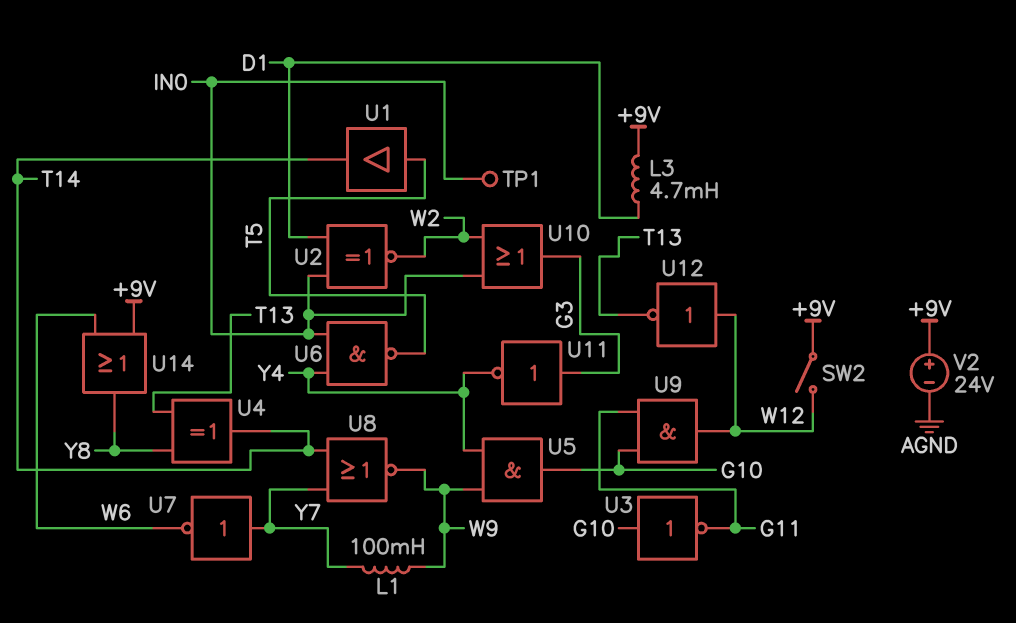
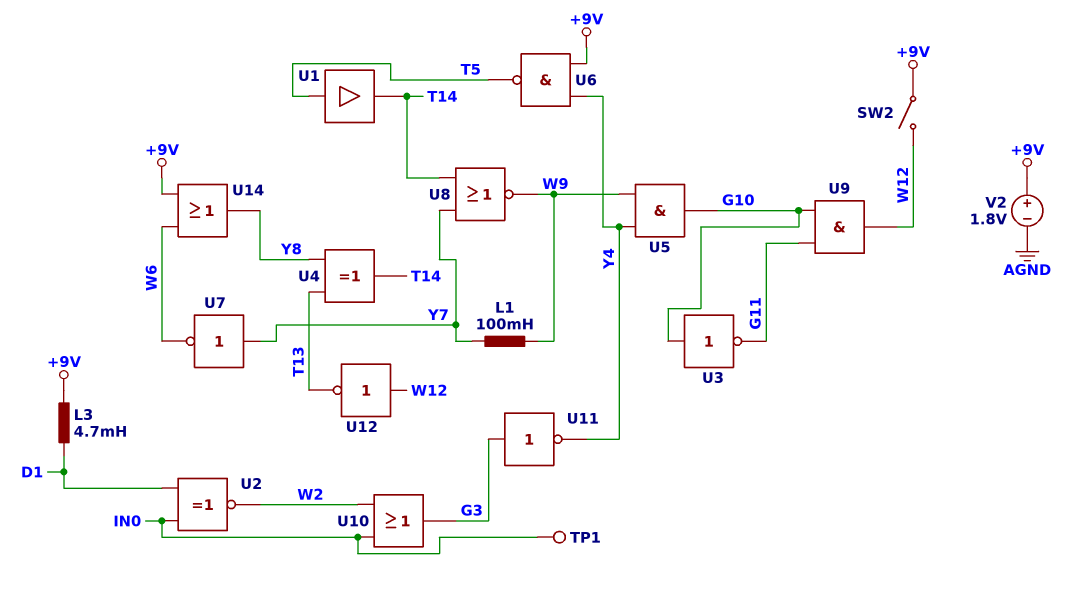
U6: NAND (in IN0, in Y4, out T5) -> NAND (in +9V, in Y4, out T5)
V2: 24V (plus +9V, minus AGND) -> 1.8V (plus +9V, minus AGND)

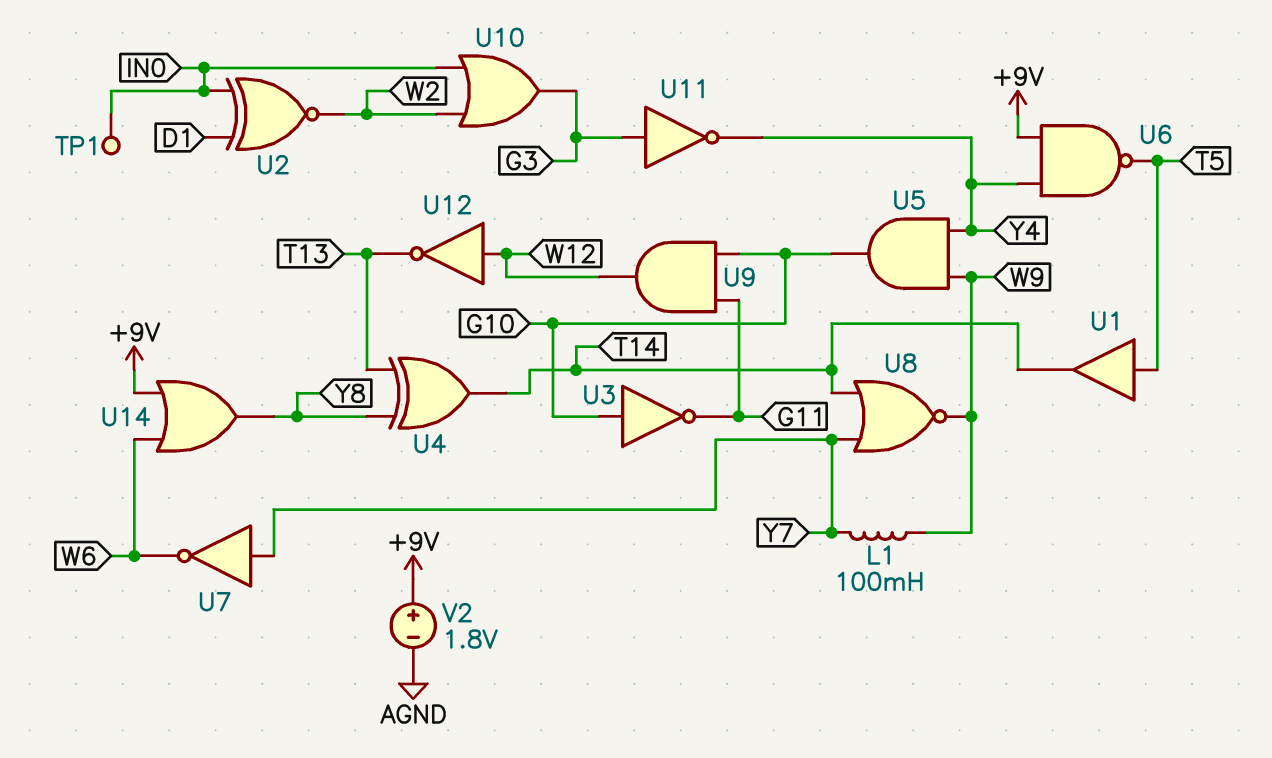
L3: 4.7mH (+9V, D1) -> none
SW2: switch (+9V, W12) -> none

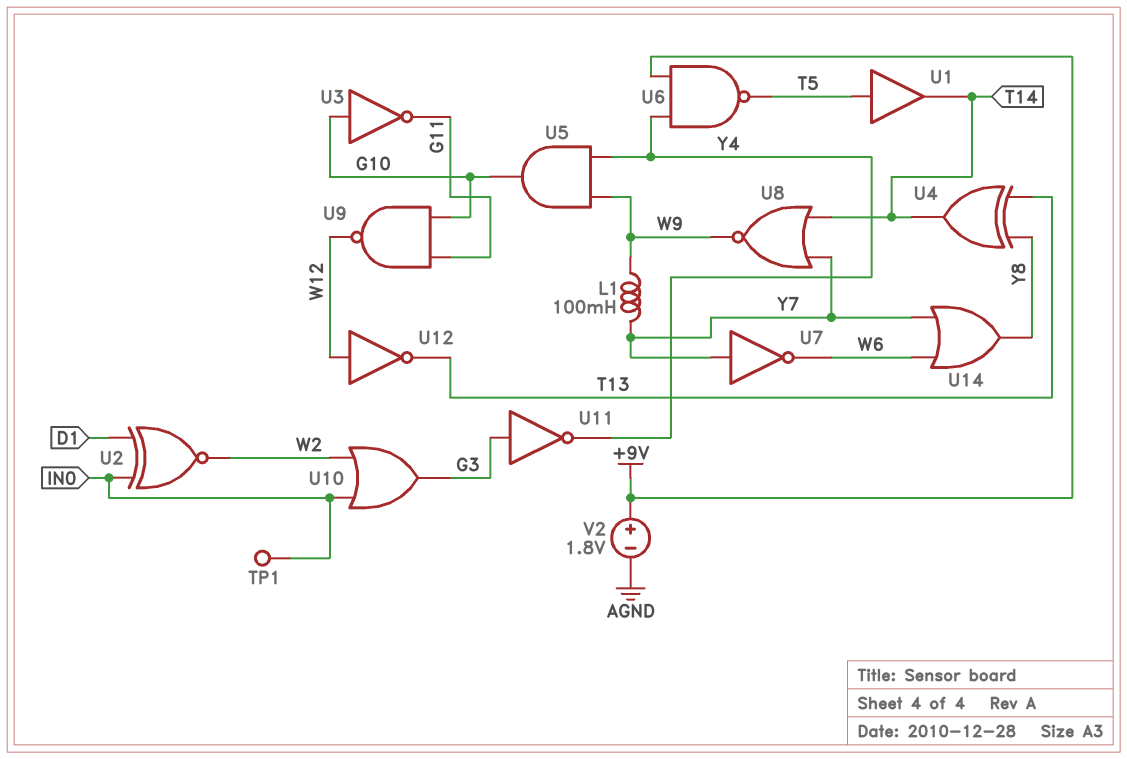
U9: AND (in G10, in G11, out W12) -> NAND (in G10, in G11, out W12)
U14: OR (in +9V, in W6, out Y8) -> OR (in W6, in Y7, out Y8)

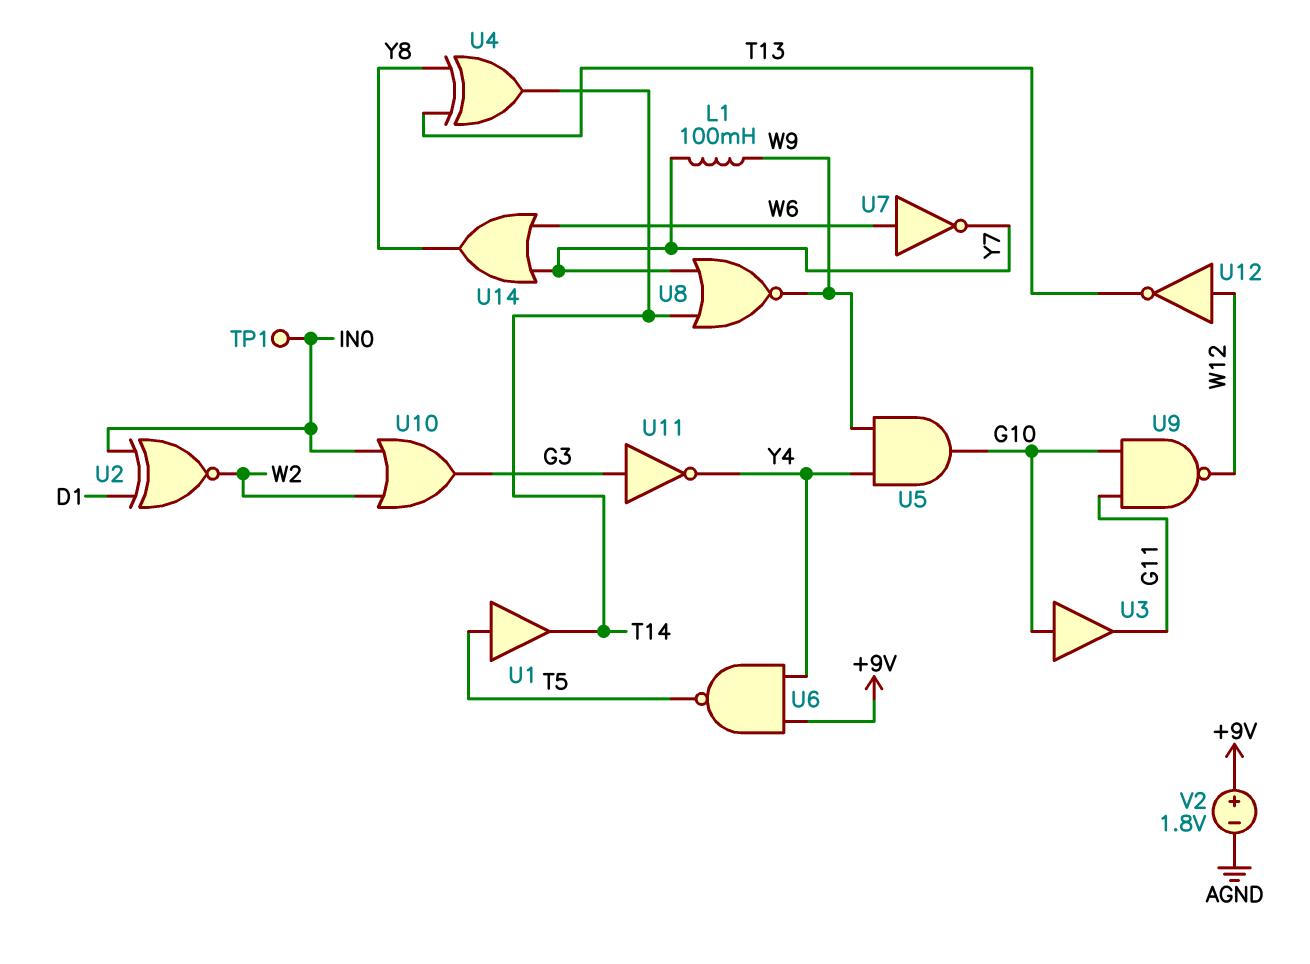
U3: NOT (in G10, out G11) -> buffer (in G10, out G11)
U7: NOT (in Y7, out W6) -> NOT (in W6, out Y7)

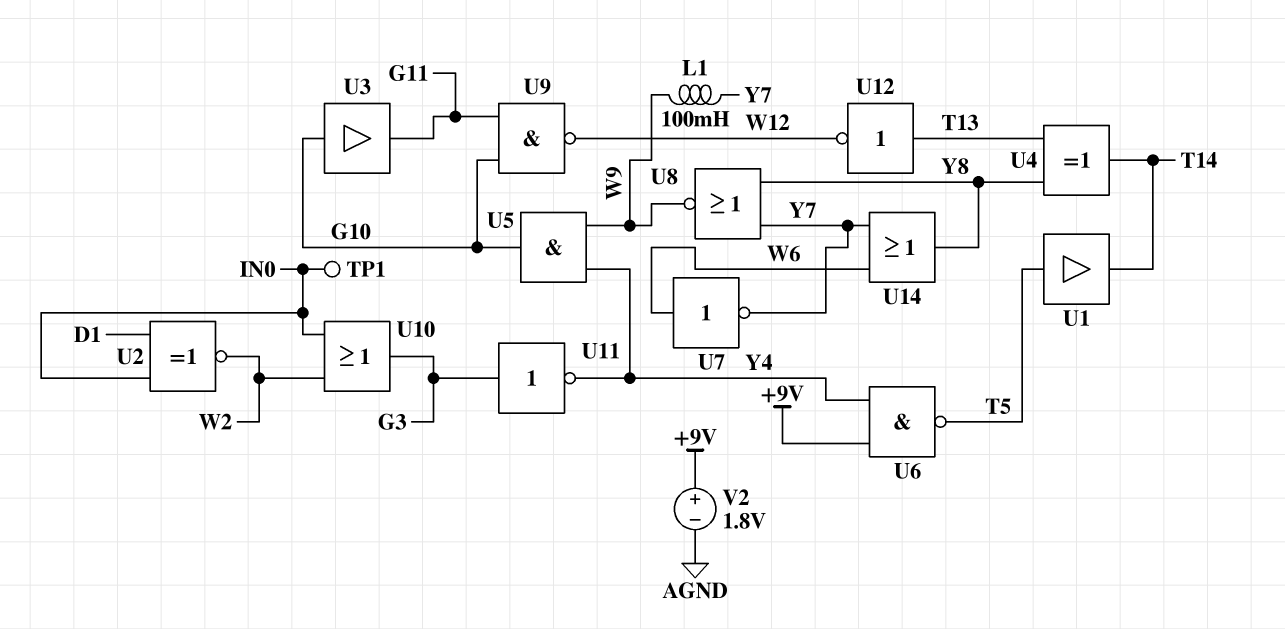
U8: NOR (in T14, in Y7, out W9) -> NOR (in Y7, in Y8, out W9)
U12: NOT (in W12, out T13) -> NOT (in T13, out W12)

